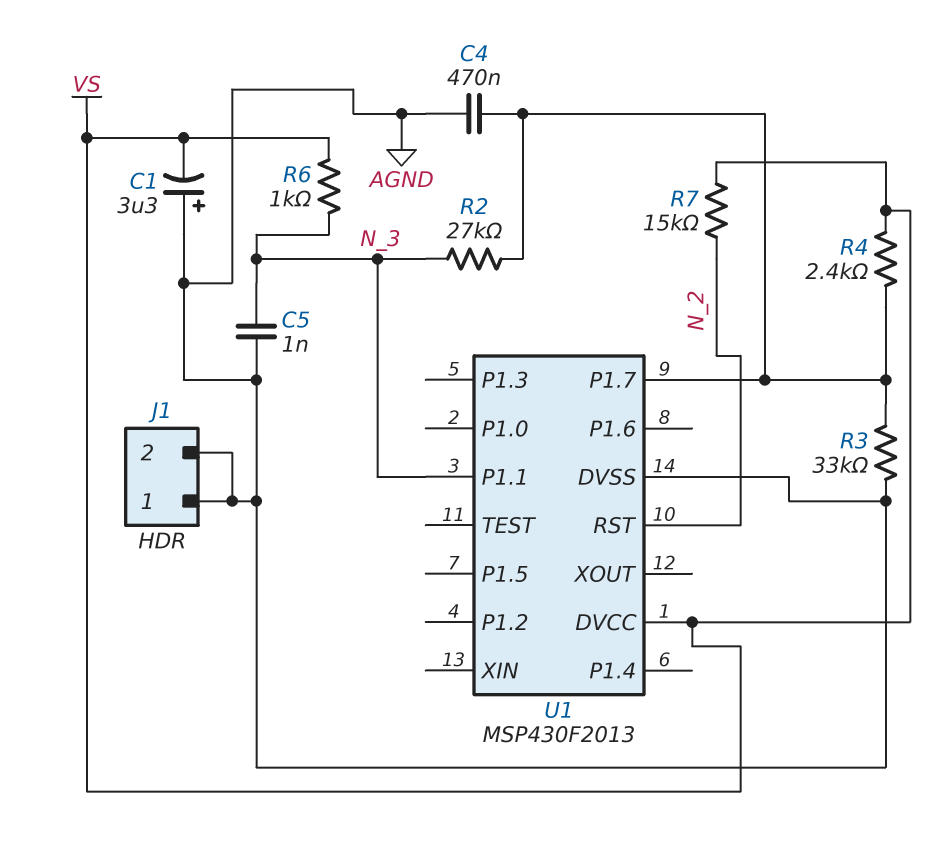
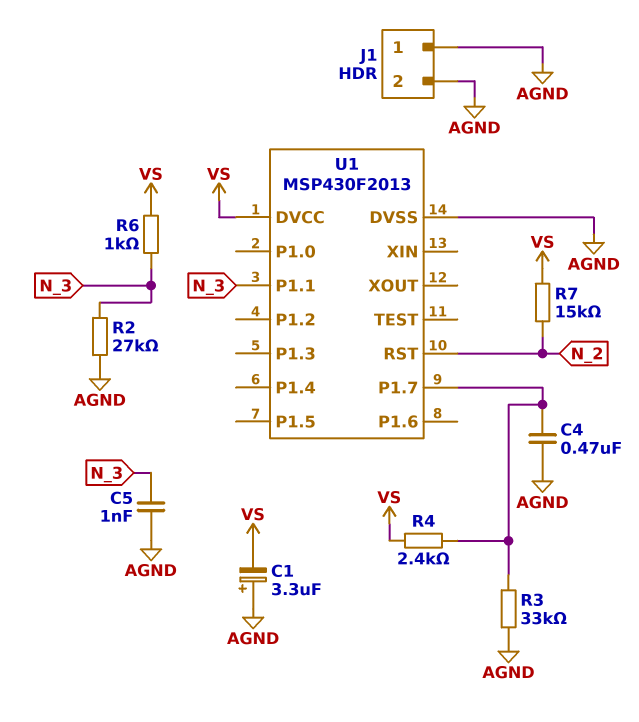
R2: 27k (N_3, U1/P1.7) -> 27k (AGND, N_3)

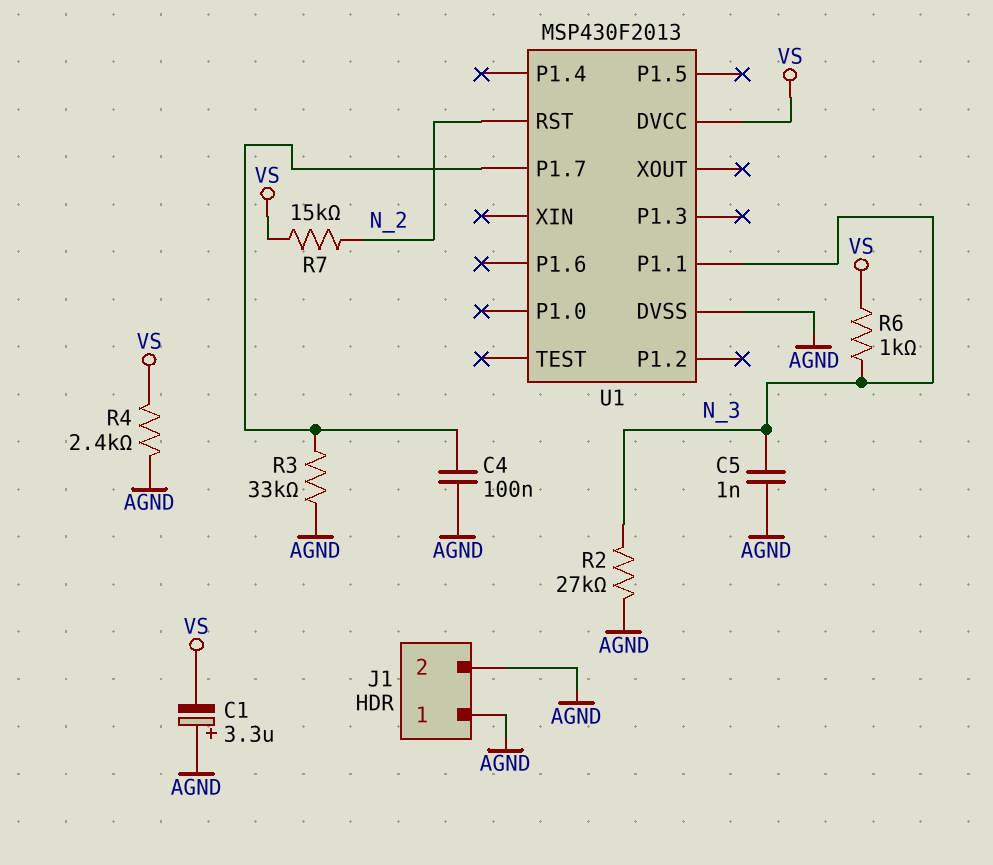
C4: 470nF (AGND, U1/P1.7) -> 100nF (AGND, U1/P1.7)
R4: 2.4k (U1/P1.7, VS) -> 2.4k (AGND, VS)

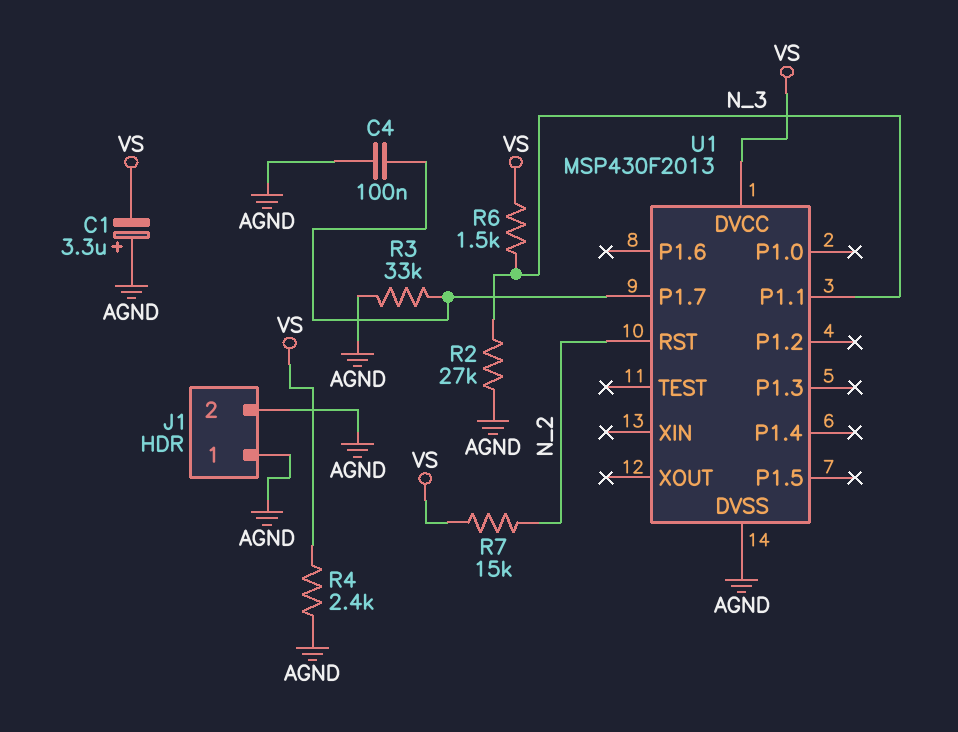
C5: 1nF (AGND, N_3) -> none
R6: 1k (N_3, VS) -> 1.5k (N_3, VS)

